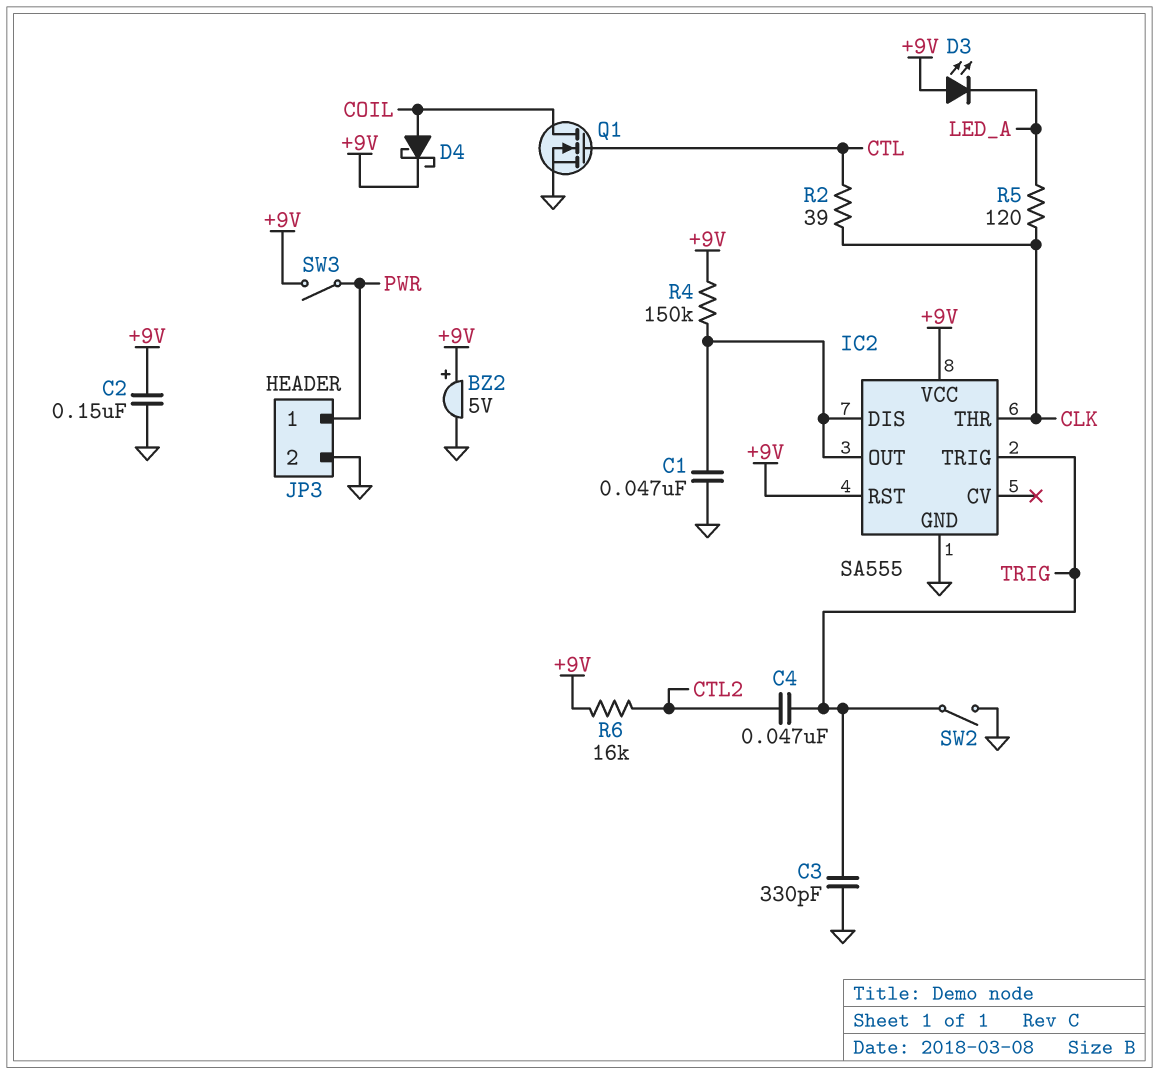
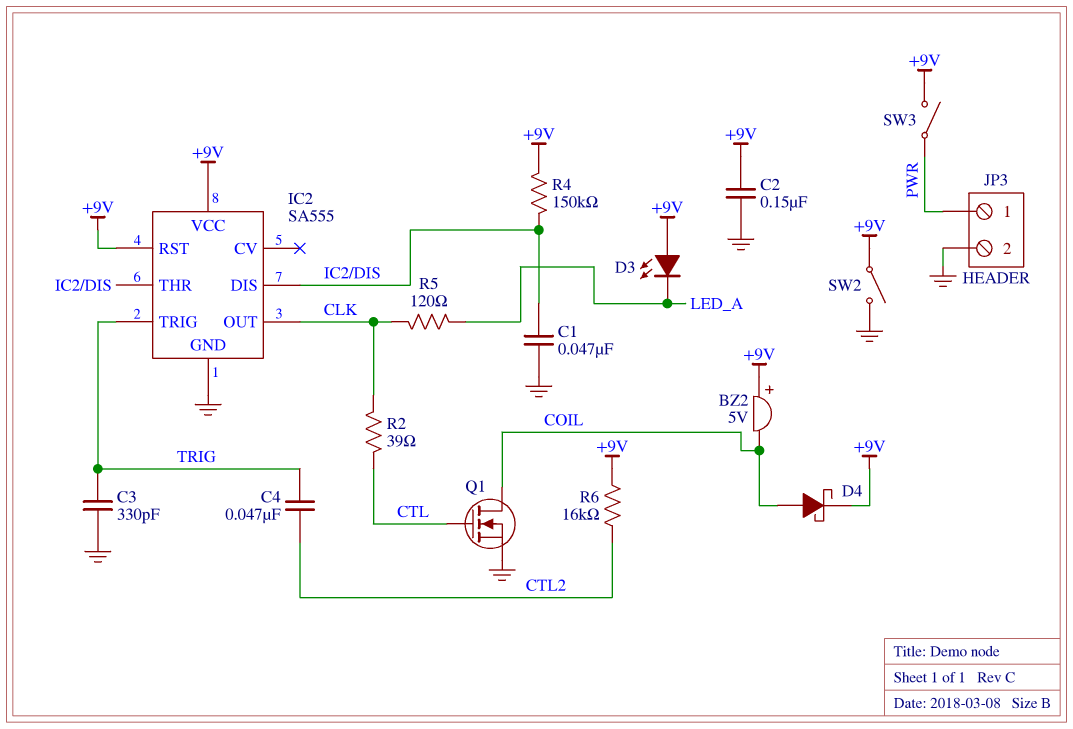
BZ2: buzzer 5V (plus +9V, minus GND) -> buzzer 5V (plus +9V, minus COIL)
IC2 pin OUT: IC2/DIS -> CLK
IC2 pin THR: CLK -> IC2/DIS
SW2: switch (GND, TRIG) -> switch (+9V, GND)

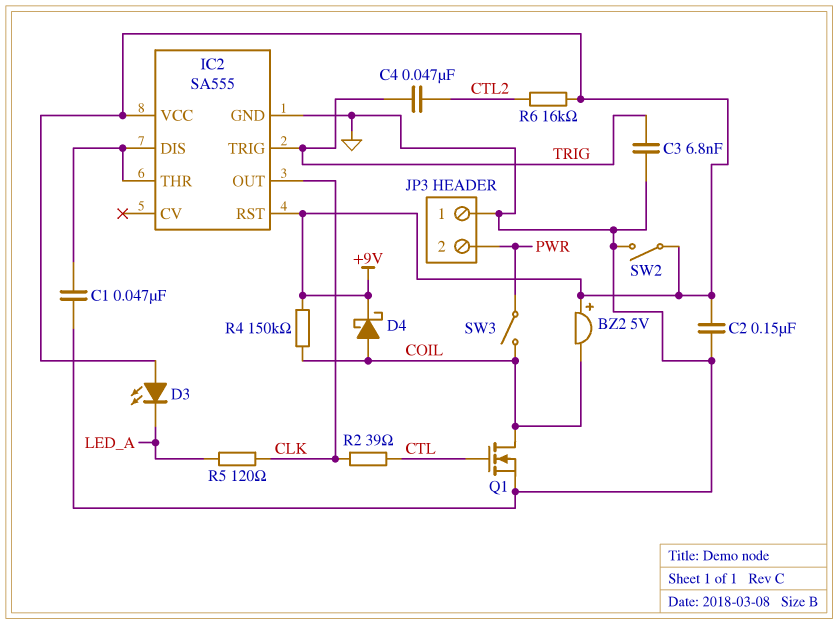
C3: 330pF (GND, TRIG) -> 6.8nF (GND, TRIG)
JP3 pin 1: PWR -> GND
JP3 pin 2: GND -> PWR
R4: 150k (+9V, IC2/DIS) -> 150k (+9V, COIL)
SW3: switch (+9V, PWR) -> switch (COIL, PWR)

